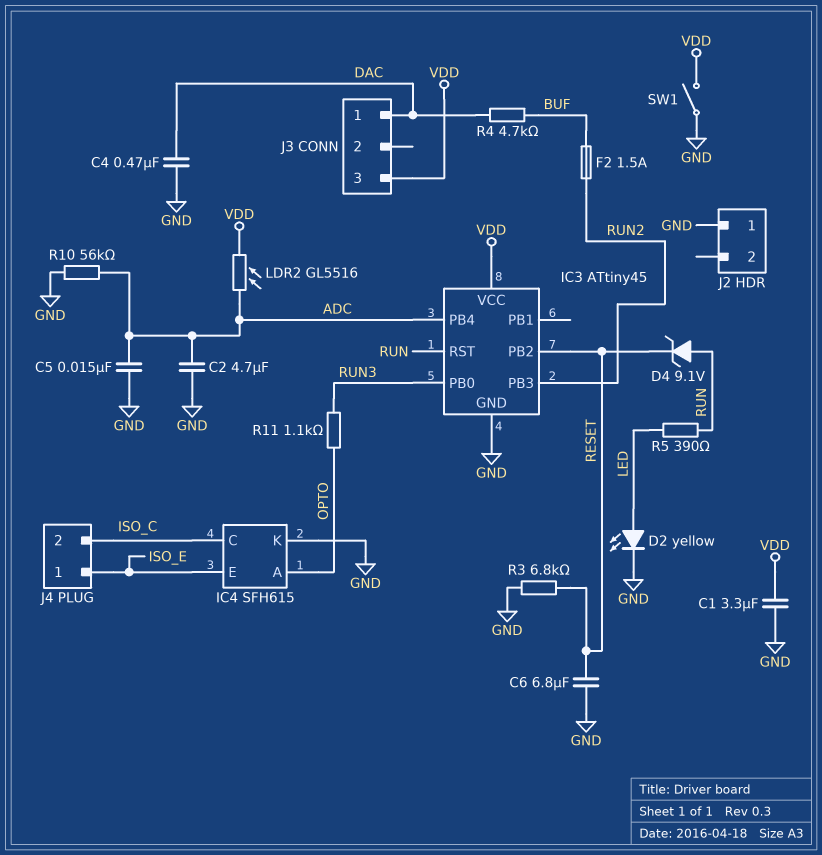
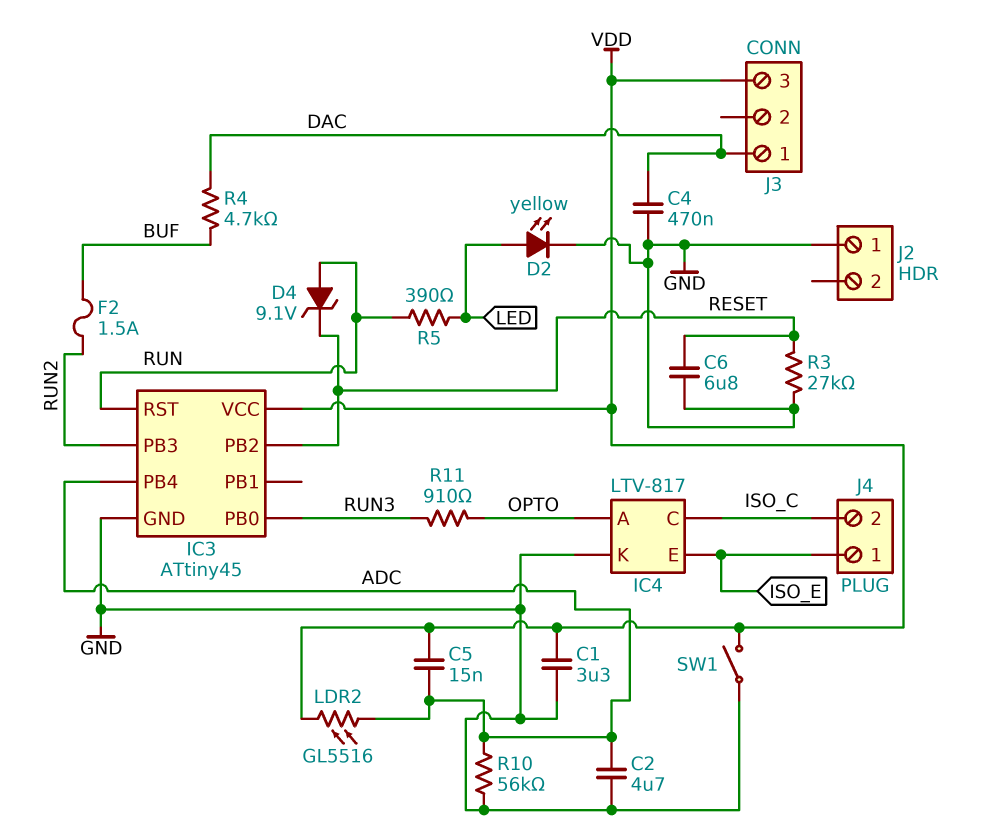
C5: 15nF (ADC, GND) -> 15nF (ADC, VDD)
IC4: SFH615 -> LTV-817
R3: 6.8k (GND, RESET) -> 27k (GND, RESET)
R11: 1.1k (OPTO, RUN3) -> 910 (OPTO, RUN3)

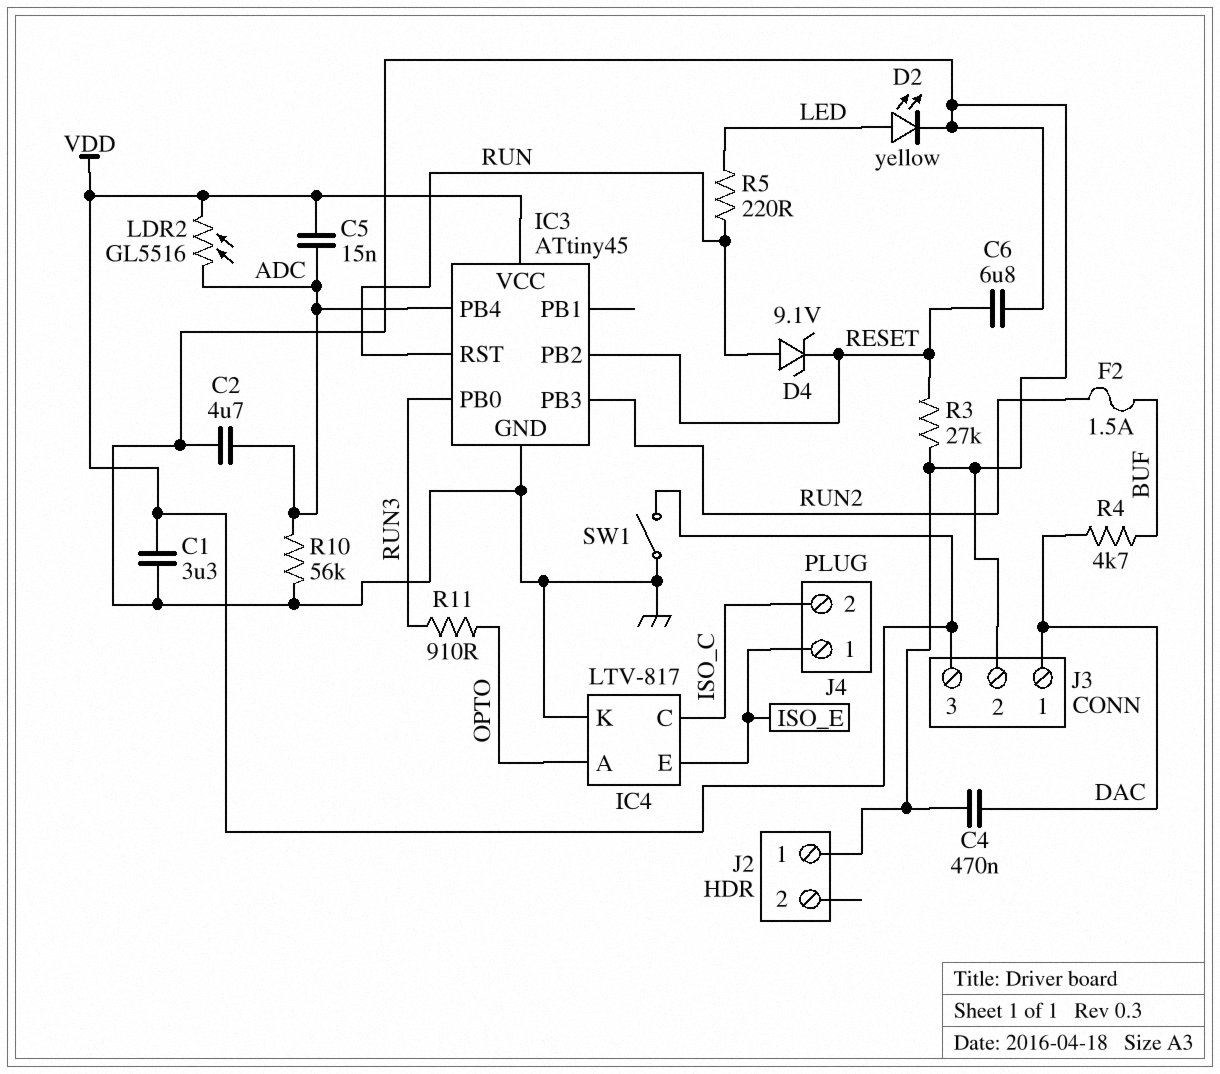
J3 pin 2: none -> GND
R5: 390 (LED, RUN) -> 220 (LED, RUN)

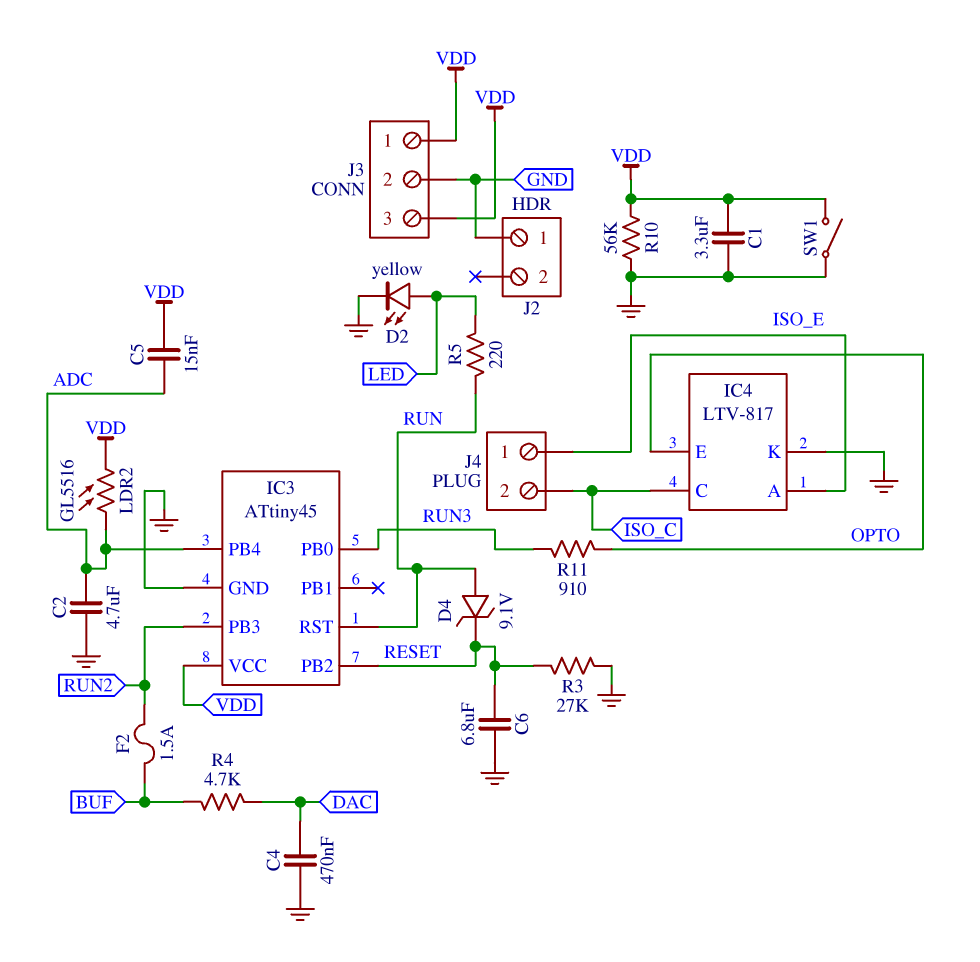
IC4 pin A: OPTO -> ISO_E
IC4 pin E: ISO_E -> OPTO
J3 pin 1: DAC -> VDD
R10: 56k (ADC, GND) -> 56k (GND, VDD)

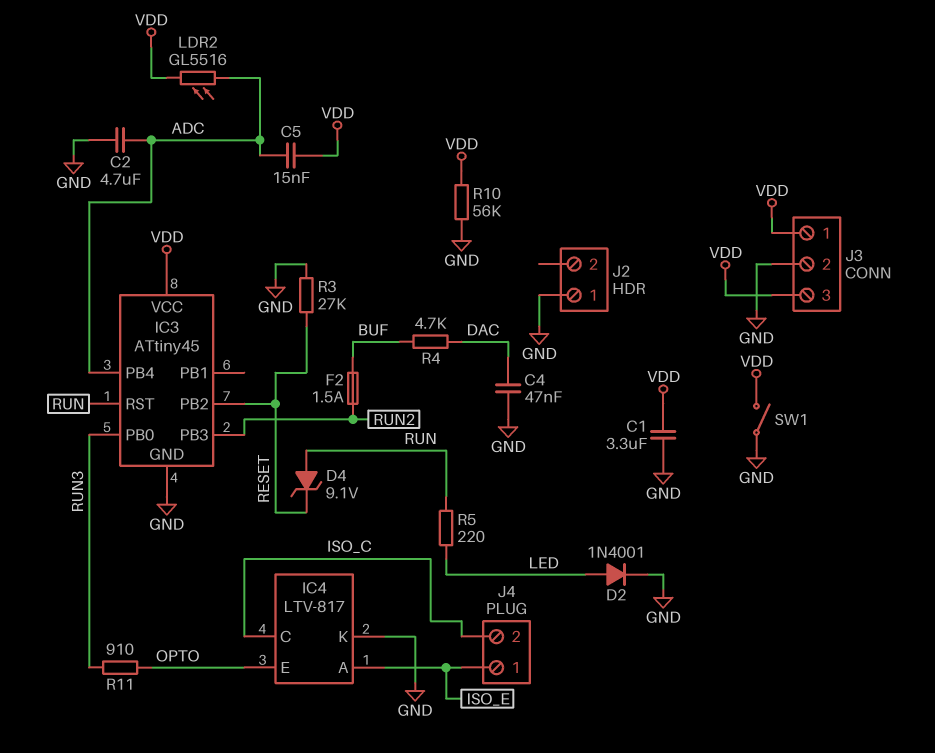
C4: 470nF (DAC, GND) -> 47nF (DAC, GND)
C6: 6.8uF (GND, RESET) -> none
D2: LED yellow (A LED, K GND) -> diode 1N4001 (A LED, K GND)

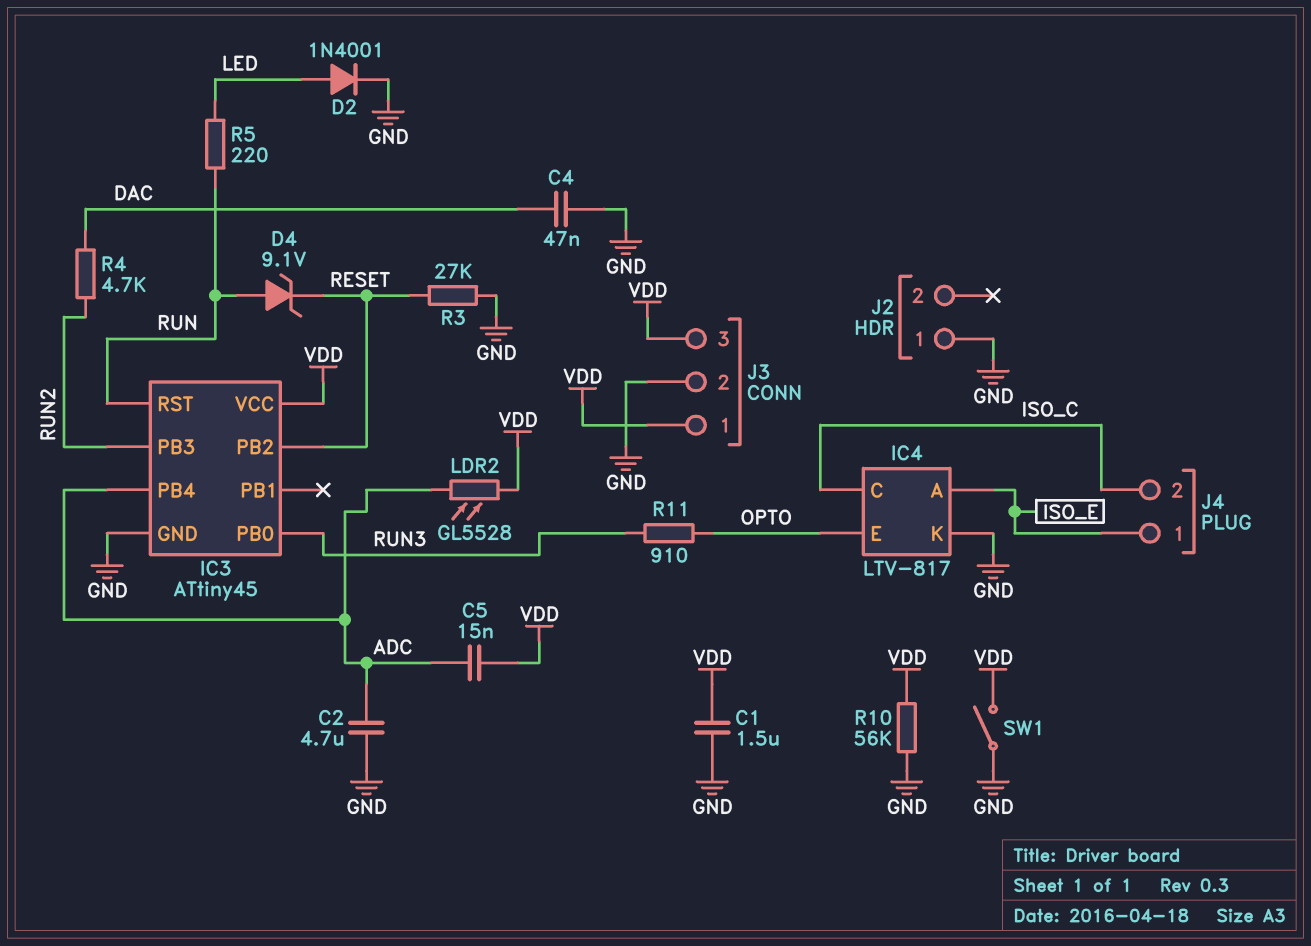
C1: 3.3uF (GND, VDD) -> 1.5uF (GND, VDD)
F2: 1.5A (BUF, RUN2) -> none
LDR2: GL5516 (ADC, VDD) -> GL5528 (ADC, VDD)
R4: 4.7k (BUF, DAC) -> 4.7k (DAC, RUN2)

